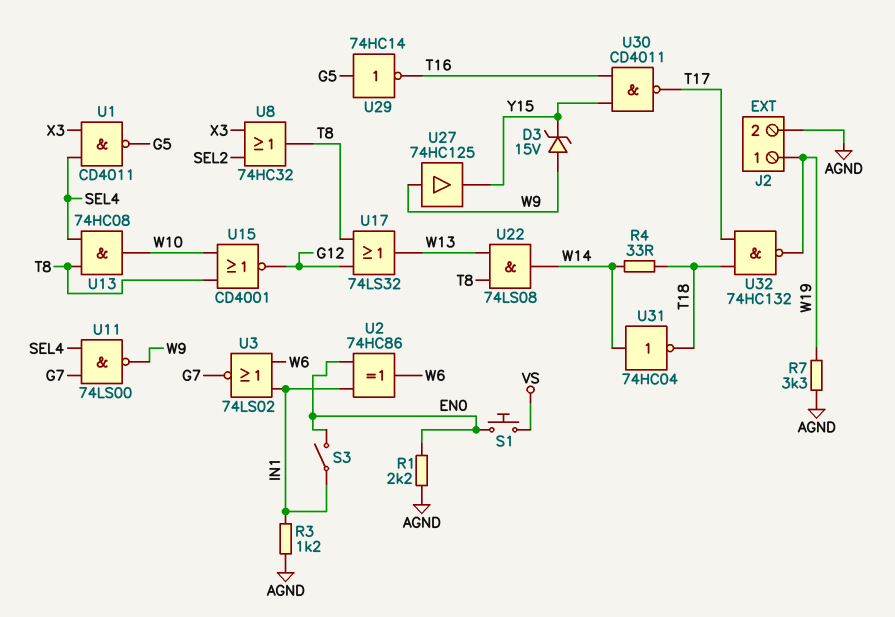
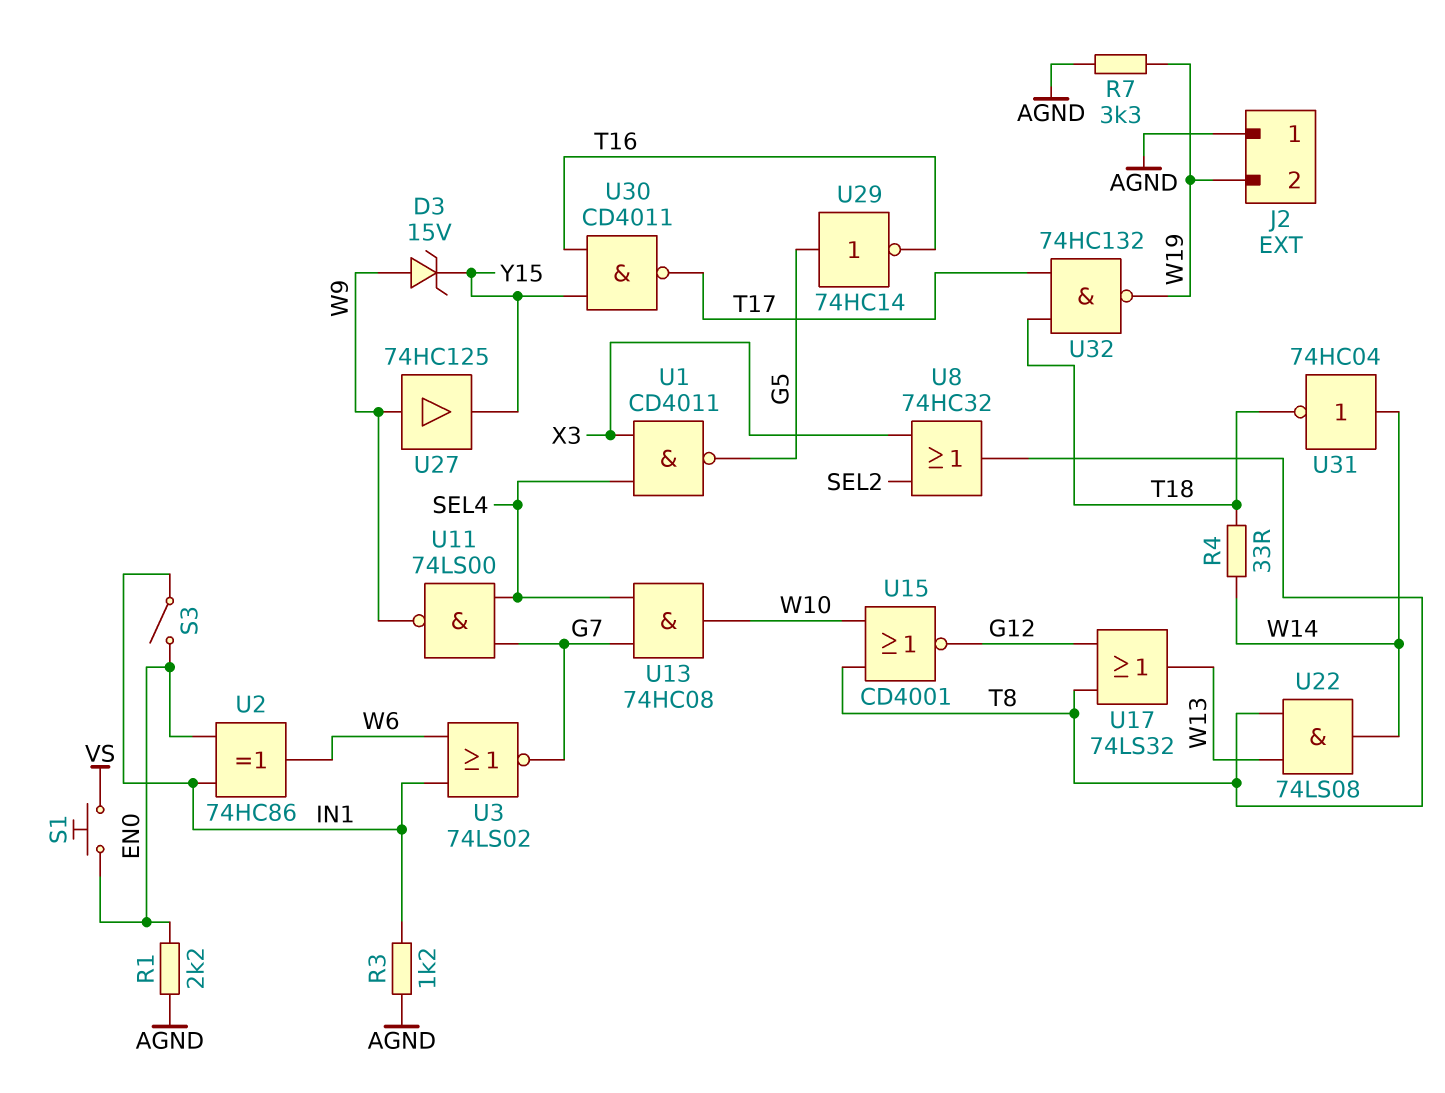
J2 pin 1: W19 -> AGND
J2 pin 2: AGND -> W19
U13: AND 74HC08 (in SEL4, in T8, out W10) -> AND 74HC08 (in G7, in SEL4, out W10)

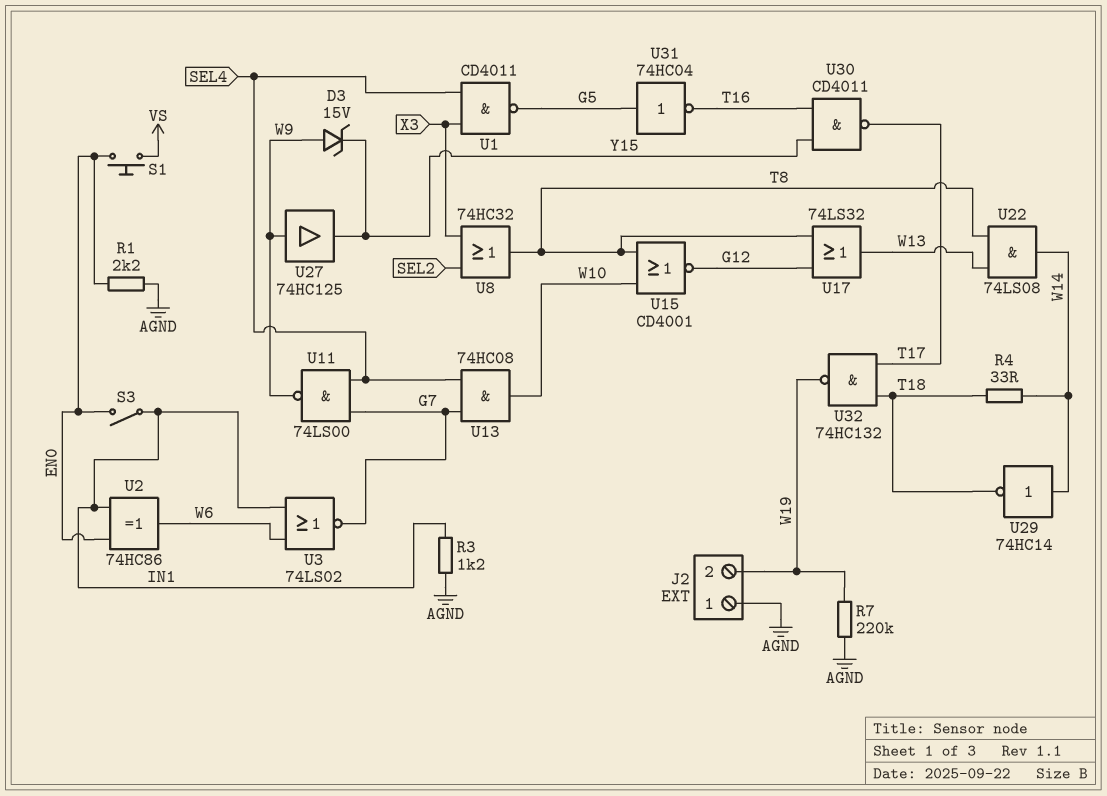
R7: 3.3k (AGND, W19) -> 220k (AGND, W19)
U29: NOT 74HC14 (in G5, out T16) -> NOT 74HC14 (in W14, out T18)
U31: NOT 74HC04 (in W14, out T18) -> NOT 74HC04 (in G5, out T16)

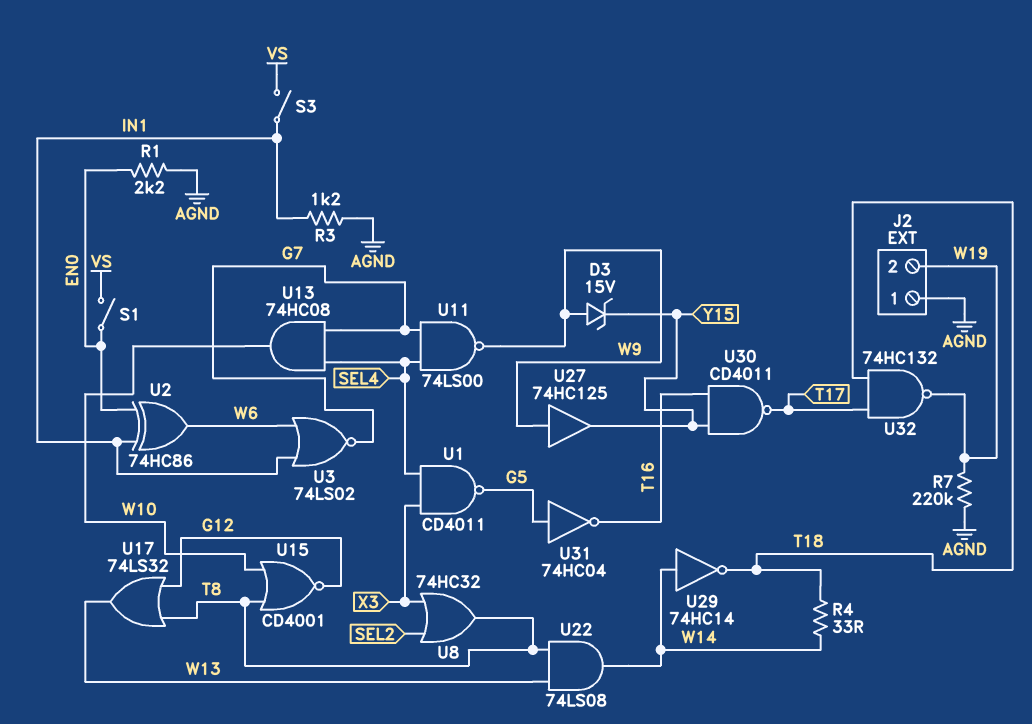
S1: button (EN0, VS) -> switch (EN0, VS)
S3: switch (EN0, IN1) -> switch (IN1, VS)

